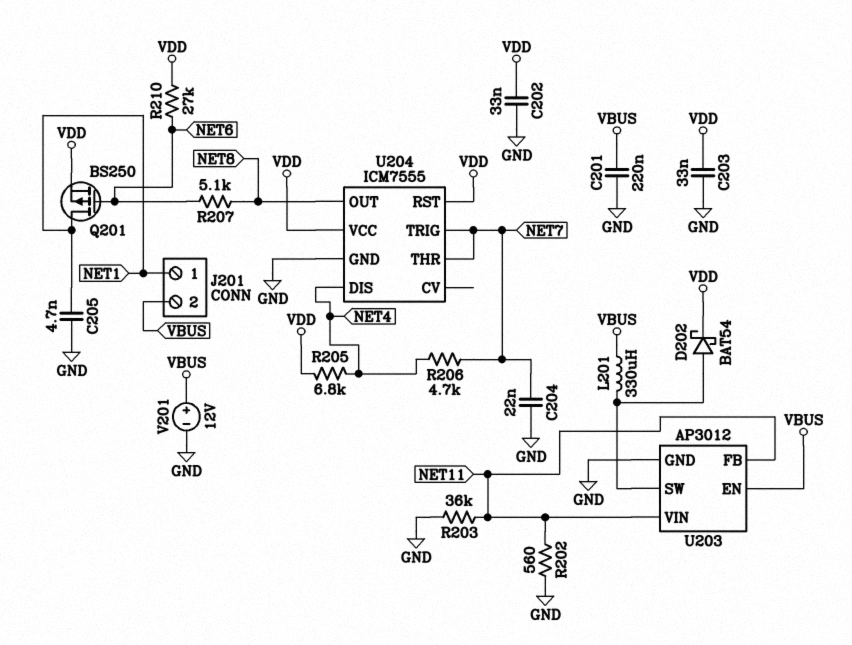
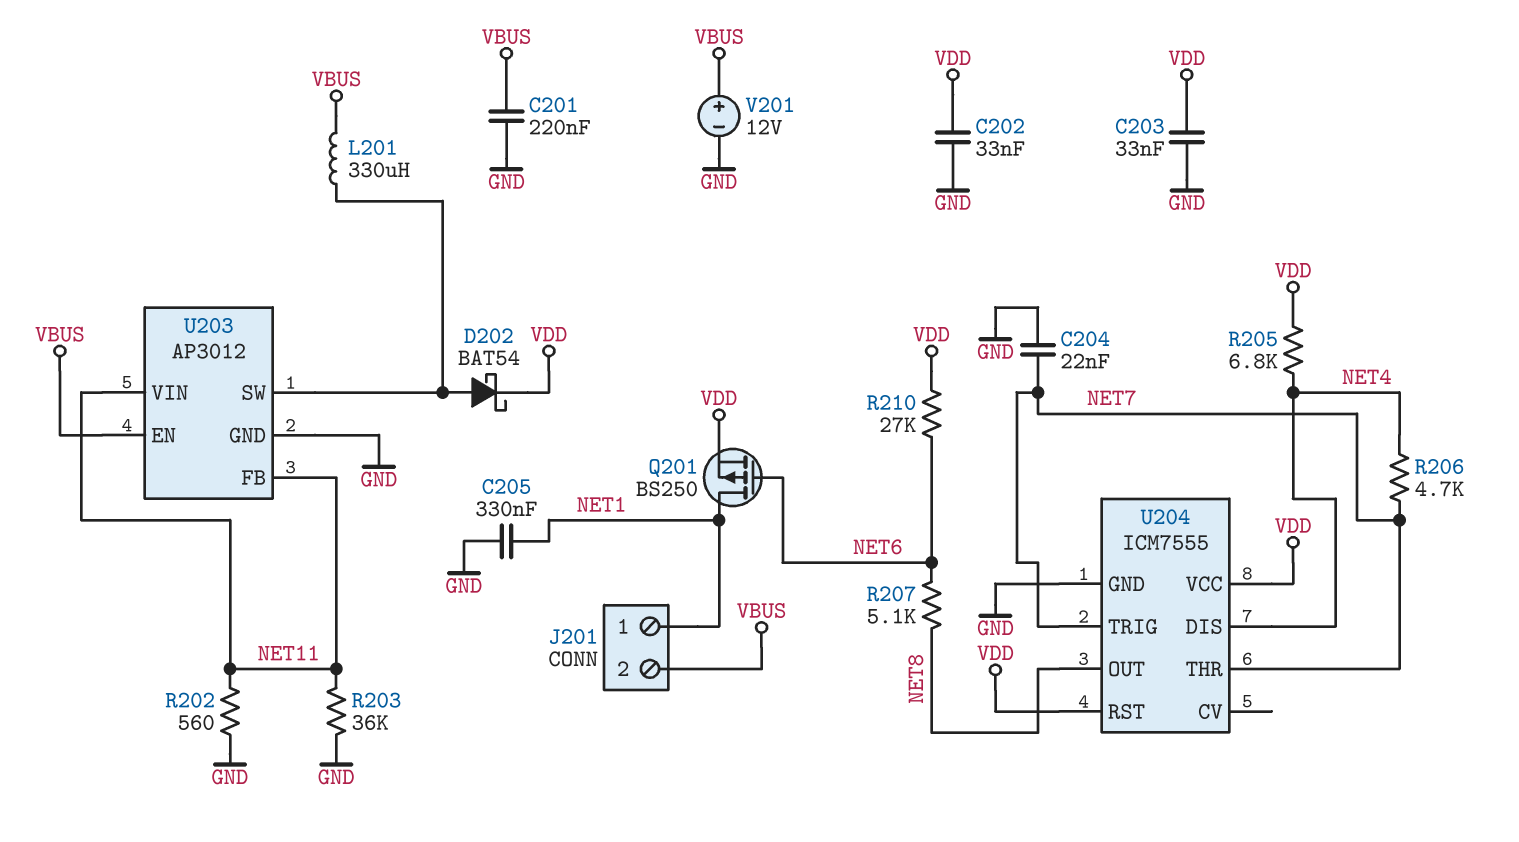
C205: 4.7nF (GND, NET1) -> 330nF (GND, NET1)

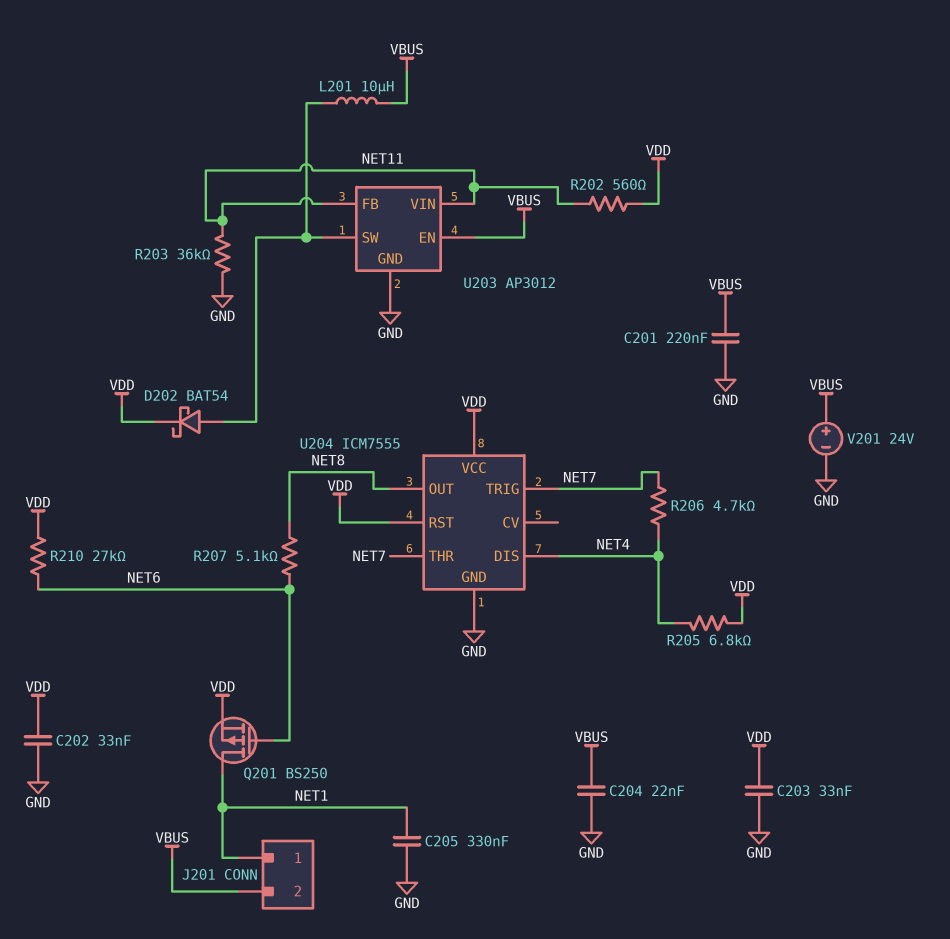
C204: 22nF (GND, NET7) -> 22nF (GND, VBUS)
L201: 330uH (U203/SW, VBUS) -> 10uH (U203/SW, VBUS)
R202: 560 (GND, NET11) -> 560 (NET11, VDD)
V201: 12V (plus VBUS, minus GND) -> 24V (plus VBUS, minus GND)

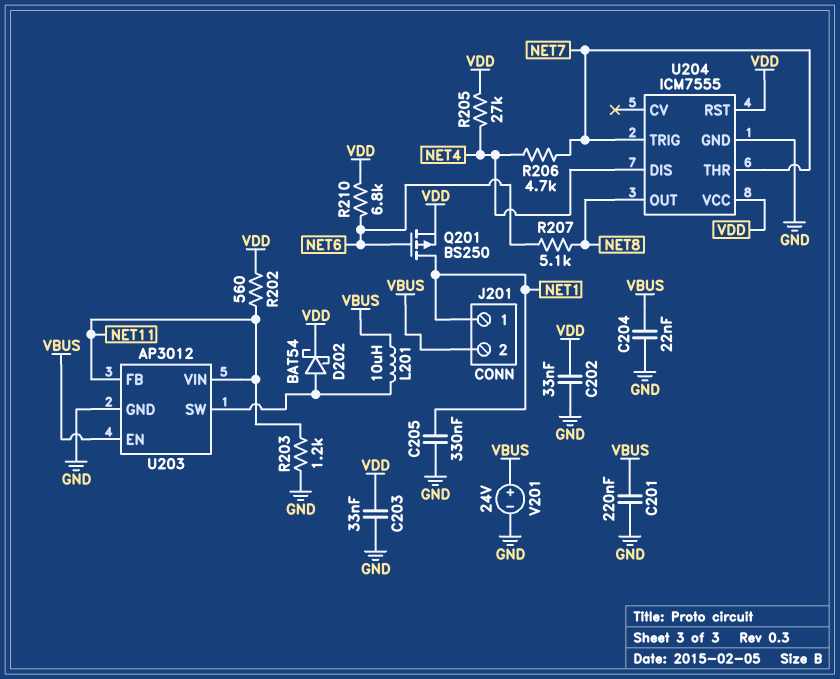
R203: 36k (GND, NET11) -> 1.2k (GND, NET11)
R205: 6.8k (NET4, VDD) -> 27k (NET4, VDD)
R210: 27k (NET6, VDD) -> 6.8k (NET6, VDD)

